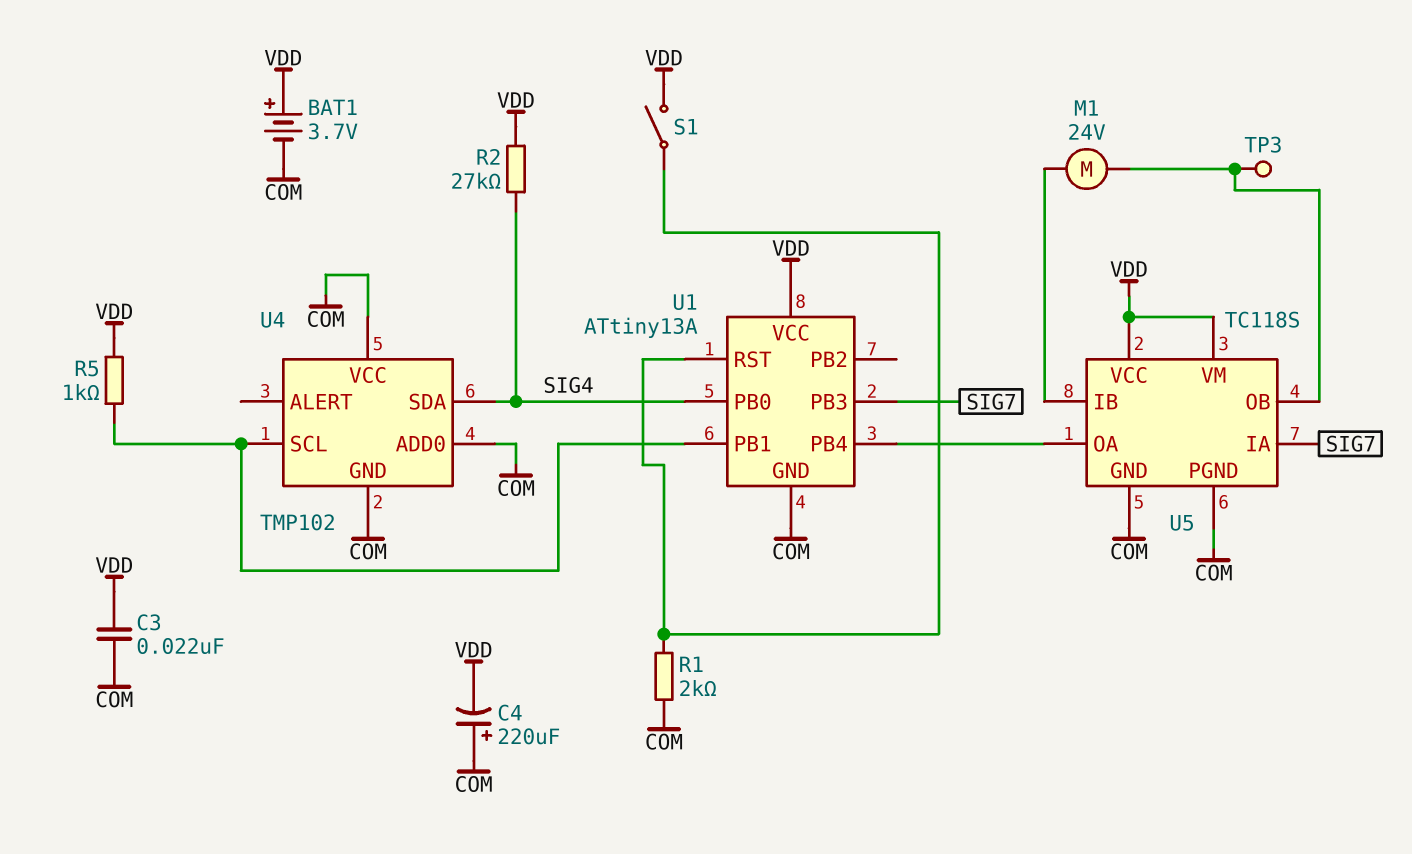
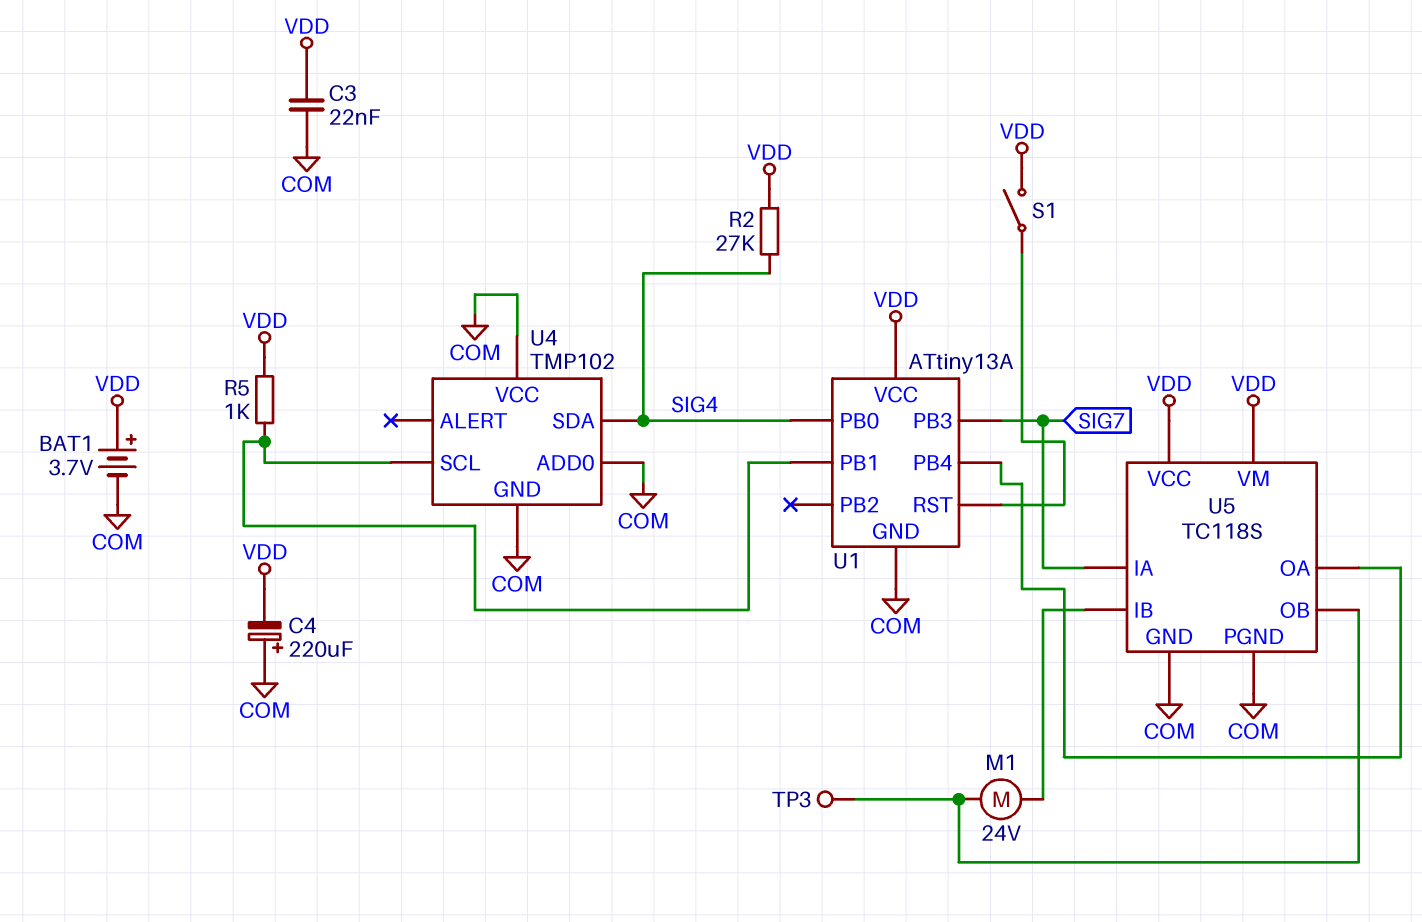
R1: 2k (COM, U1/RST) -> none

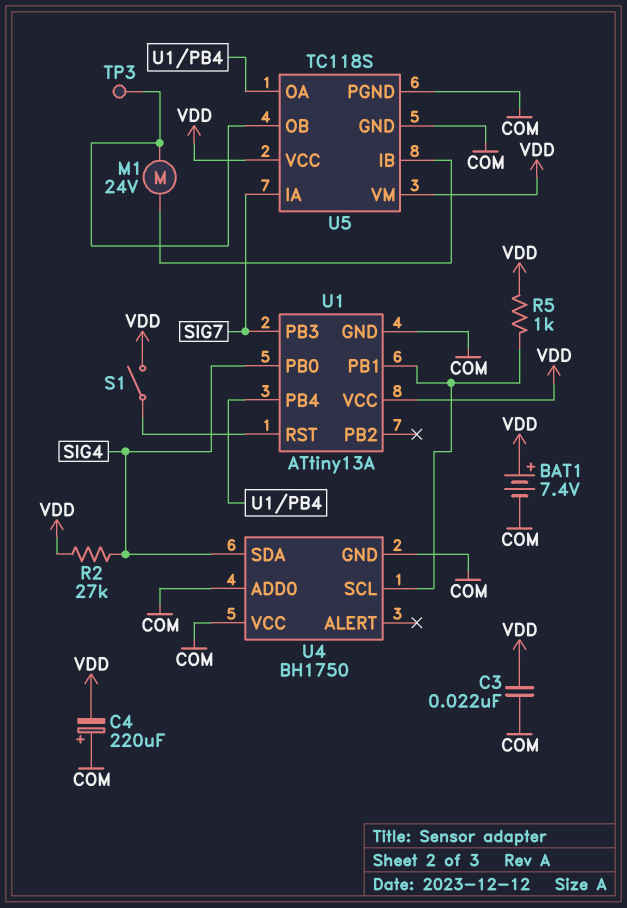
BAT1: 3.7V (plus VDD, minus COM) -> 7.4V (plus VDD, minus COM)
U4: TMP102 -> BH1750

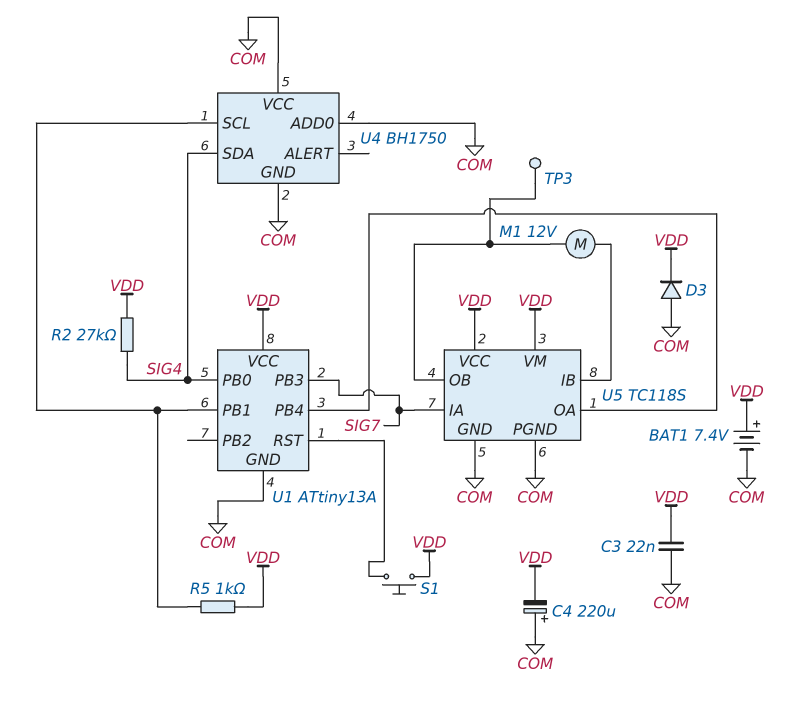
D3: none -> diode (A COM, K VDD)
M1: motor 24V (U5/IB, U5/OB) -> motor 12V (U5/IB, U5/OB)
S1: switch (U1/RST, VDD) -> button (U1/RST, VDD)

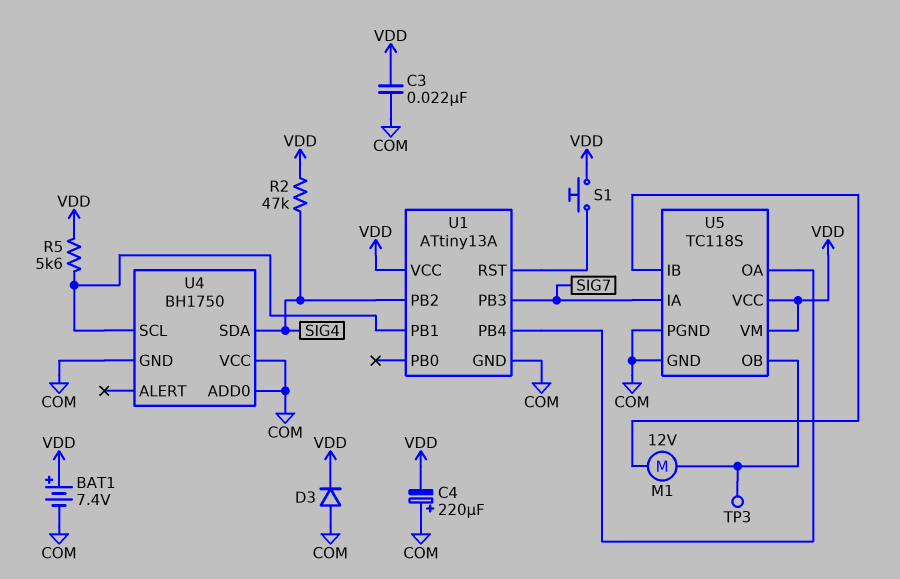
R2: 27k (SIG4, VDD) -> 47k (SIG4, VDD)
R5: 1k (U1/PB1, VDD) -> 5.6k (U1/PB1, VDD)
U1 pin PB0: SIG4 -> none
U1 pin PB2: none -> SIG4

